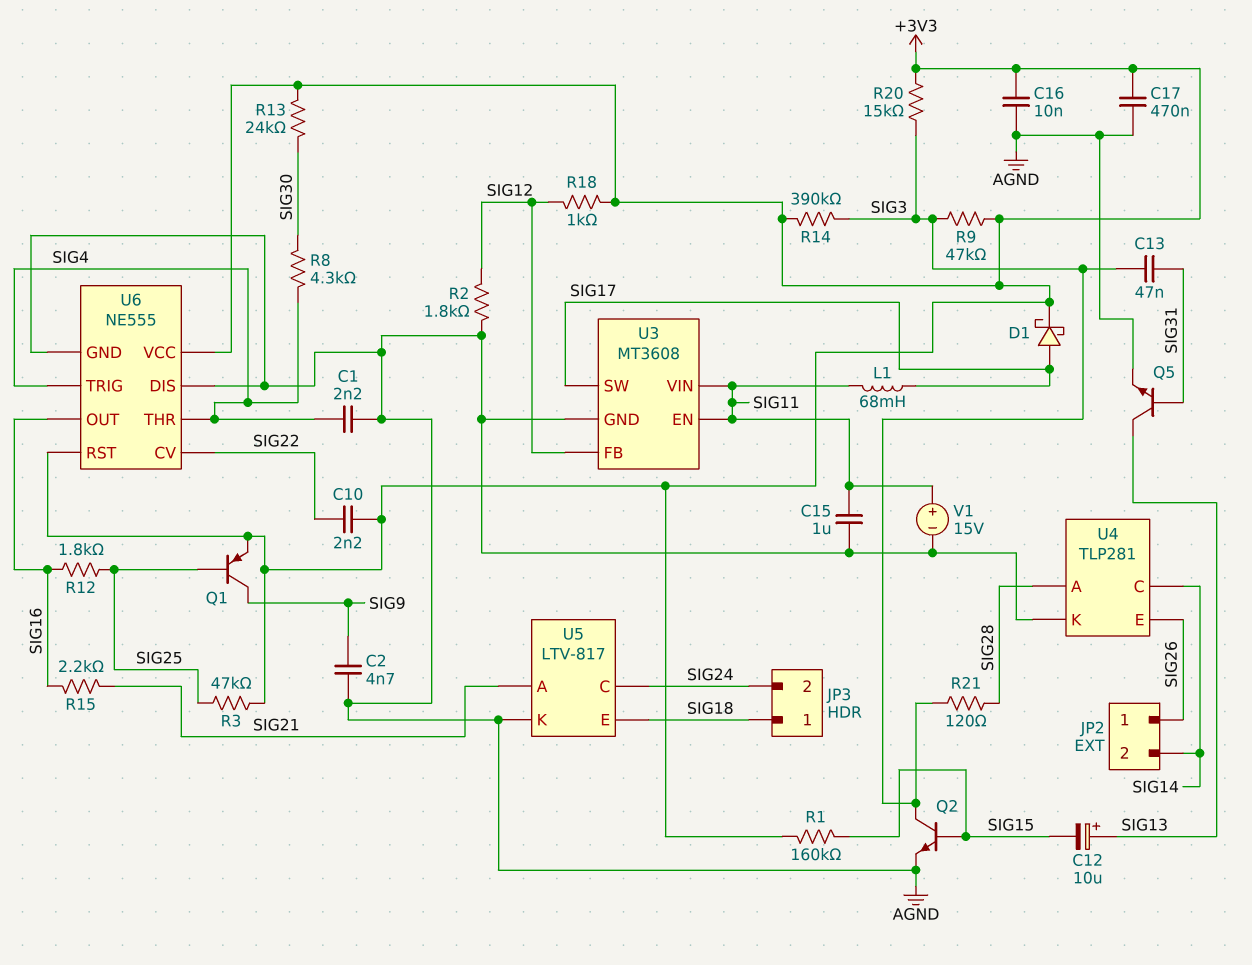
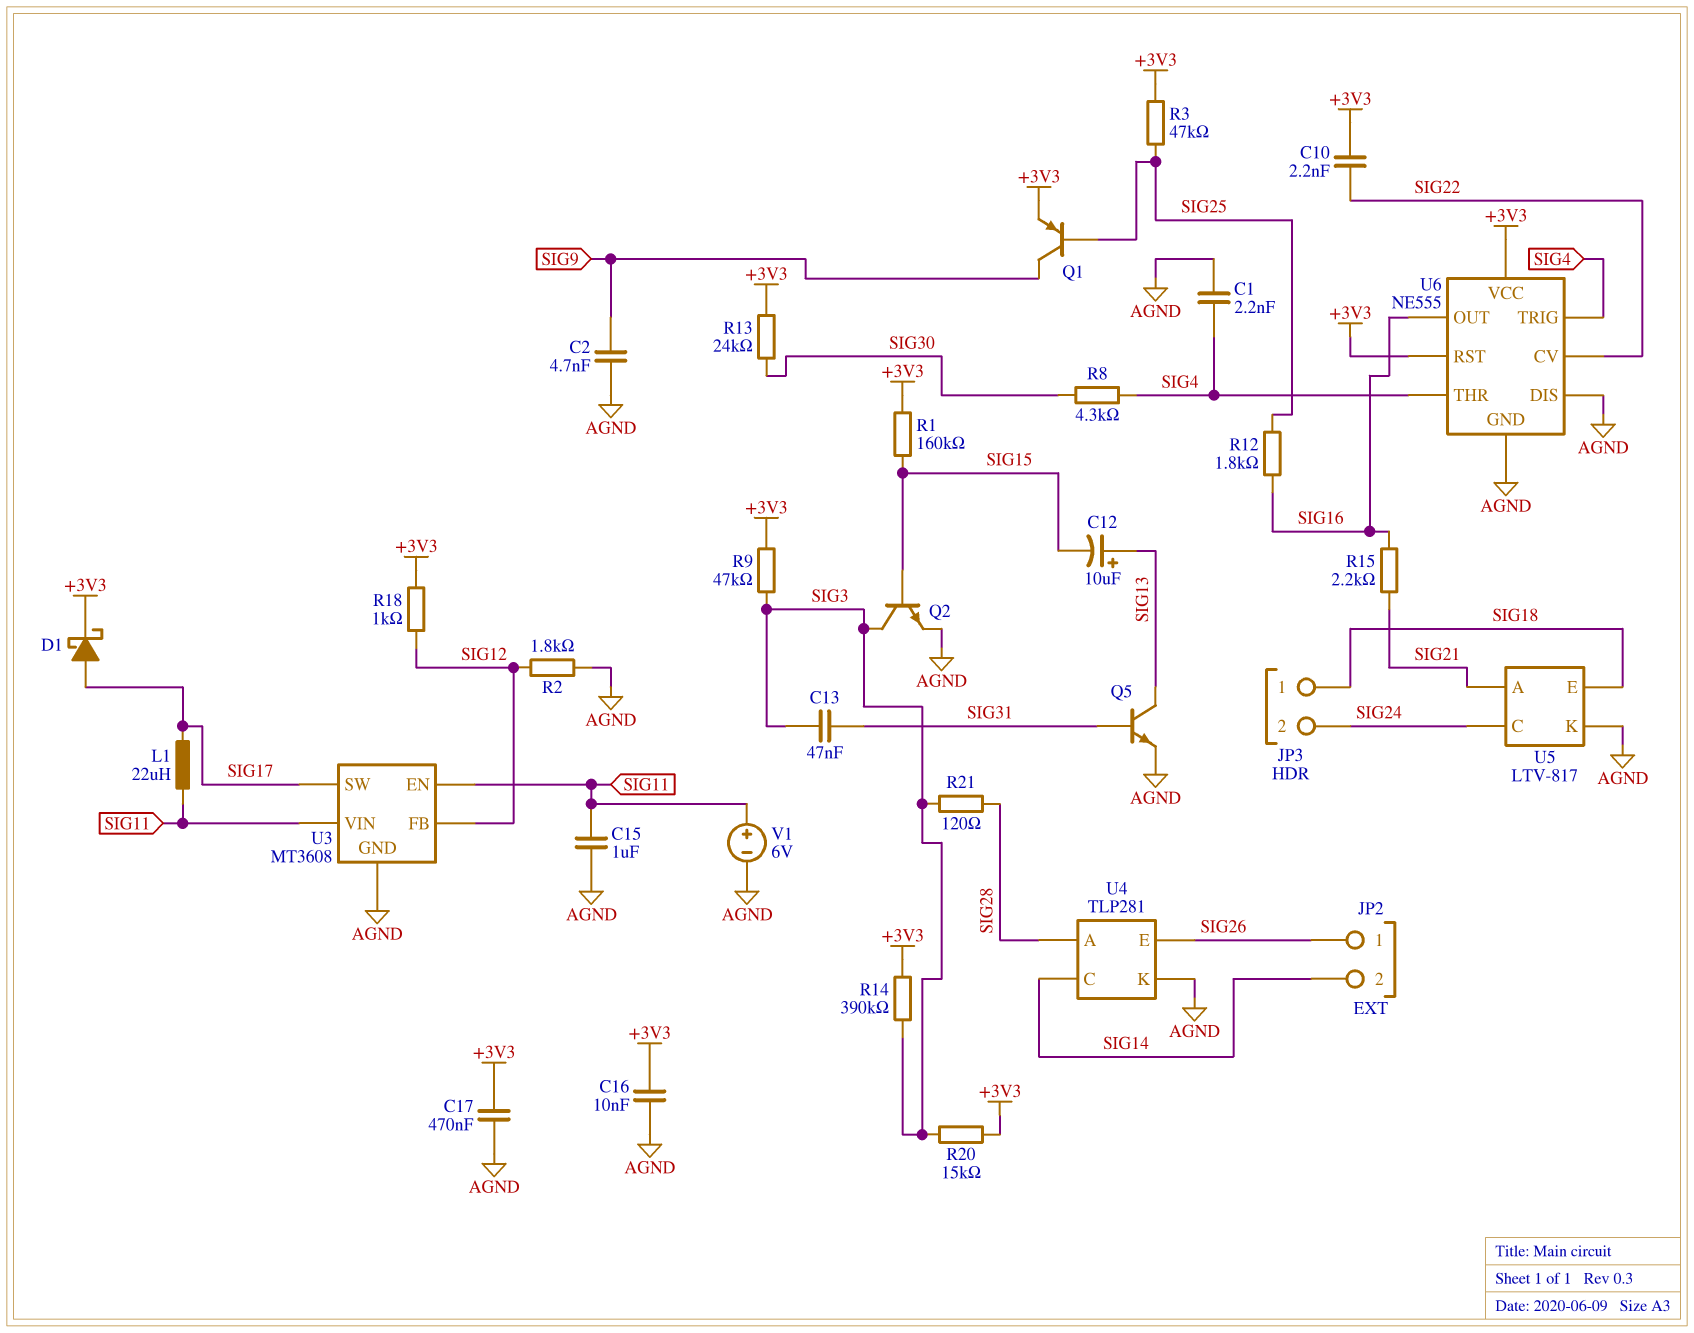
L1: 68mH (SIG11, SIG17) -> 22uH (SIG11, SIG17)
V1: 15V (plus SIG11, minus AGND) -> 6V (plus SIG11, minus AGND)

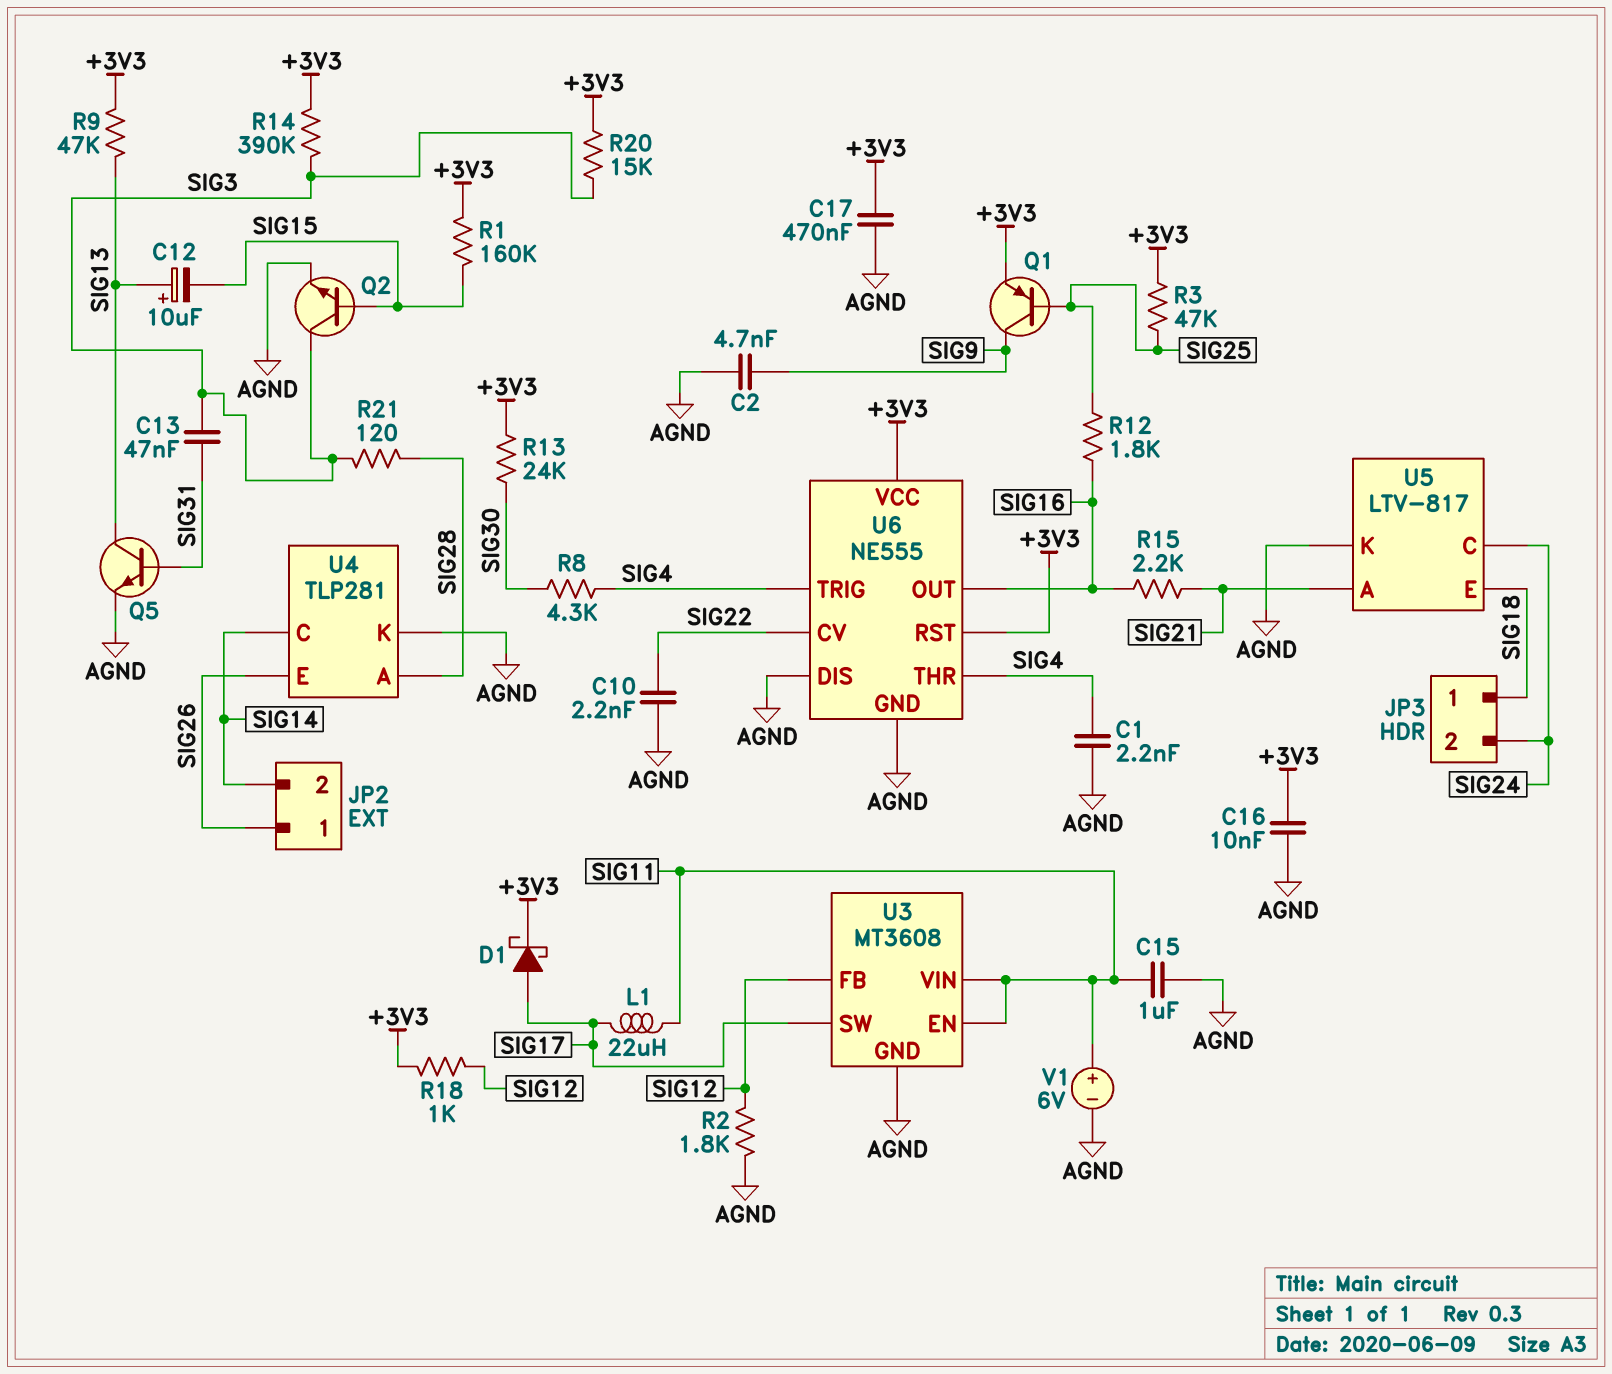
C10: 2.2nF (+3V3, SIG22) -> 2.2nF (AGND, SIG22)
R9: 47k (+3V3, SIG3) -> 47k (+3V3, SIG13)

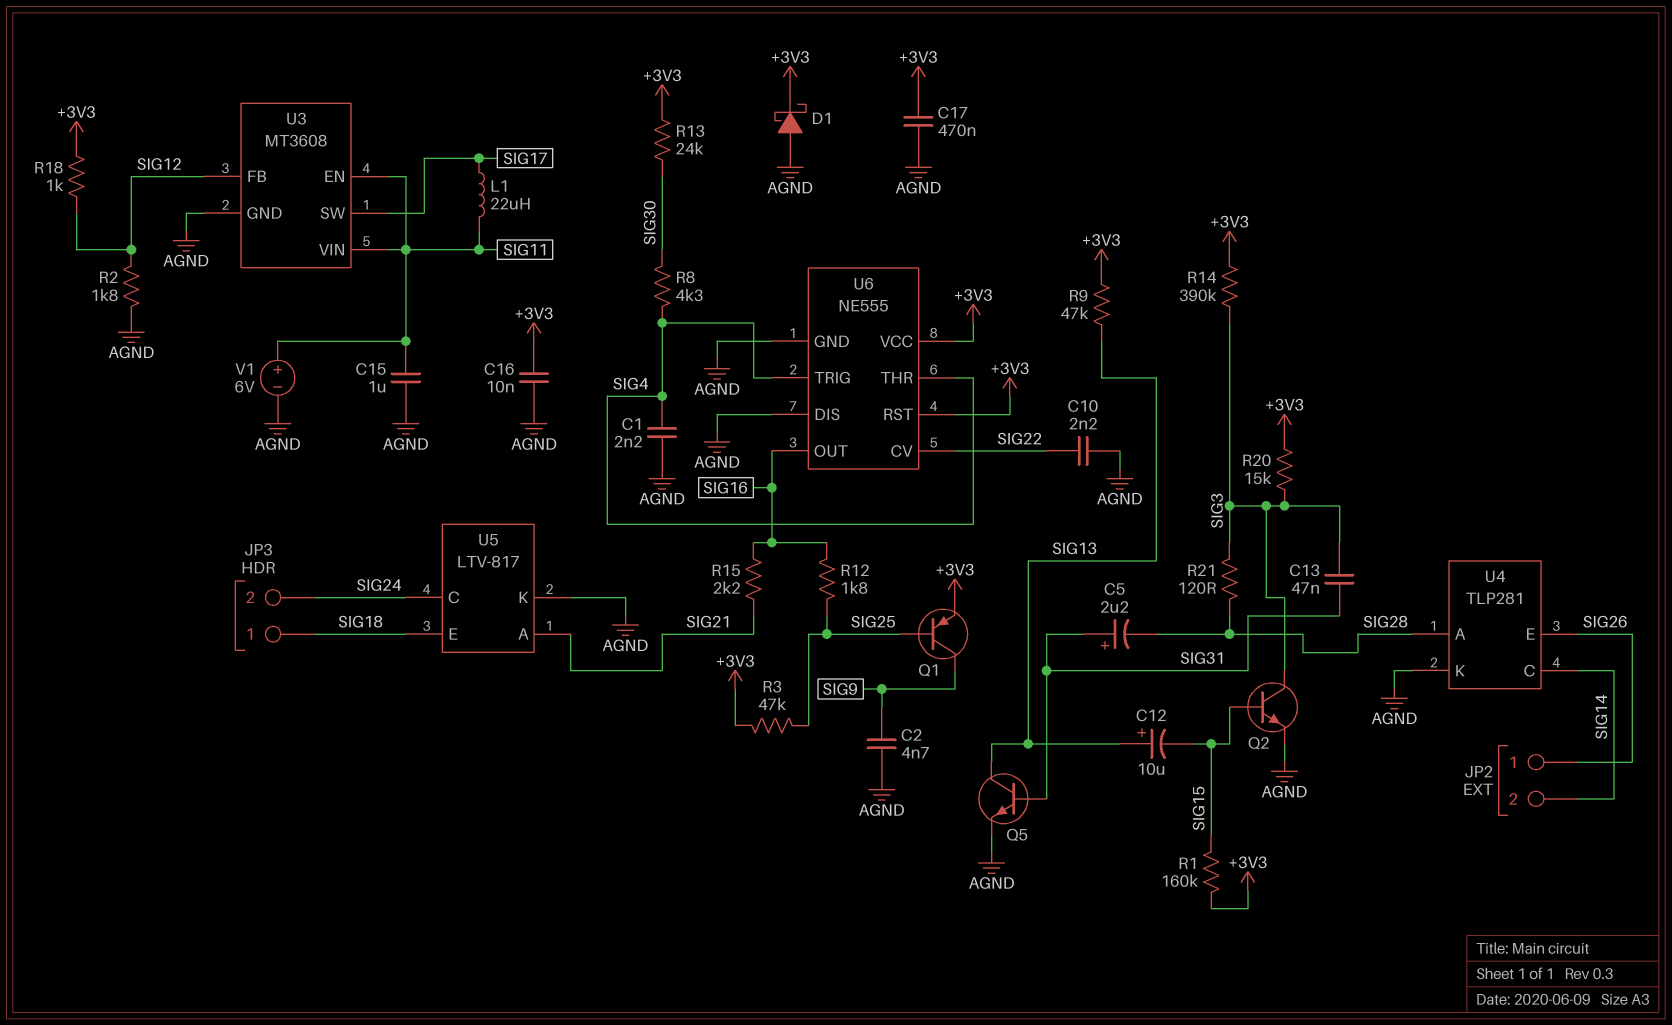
C5: none -> 2.2uF (plus SIG31, minus SIG28)
D1: schottky (A SIG17, K +3V3) -> schottky (A AGND, K +3V3)

